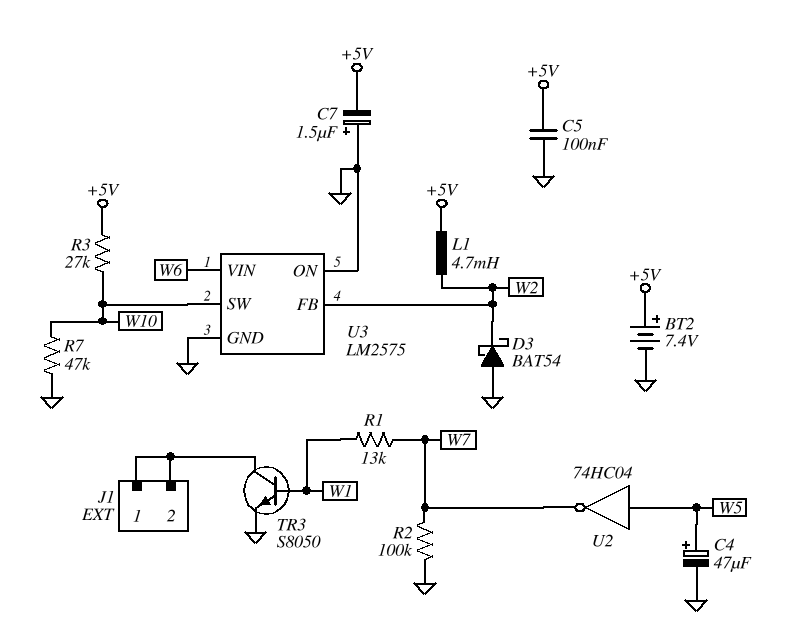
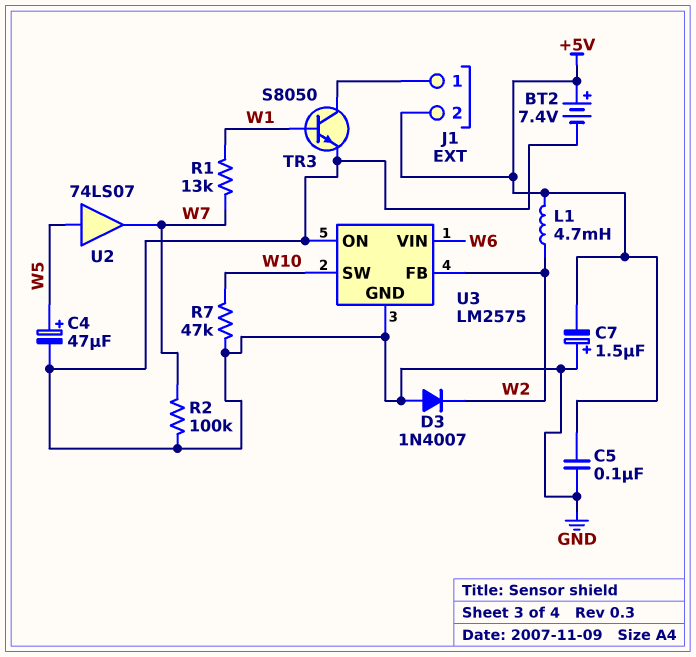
D3: schottky BAT54 (A GND, K W2) -> diode 1N4007 (A GND, K W2)
J1 pin 2: J1/1 -> +5V
R3: 27k (+5V, W10) -> none
U2: NOT 74HC04 (in W5, out W7) -> buffer 74LS07 (in W5, out W7)

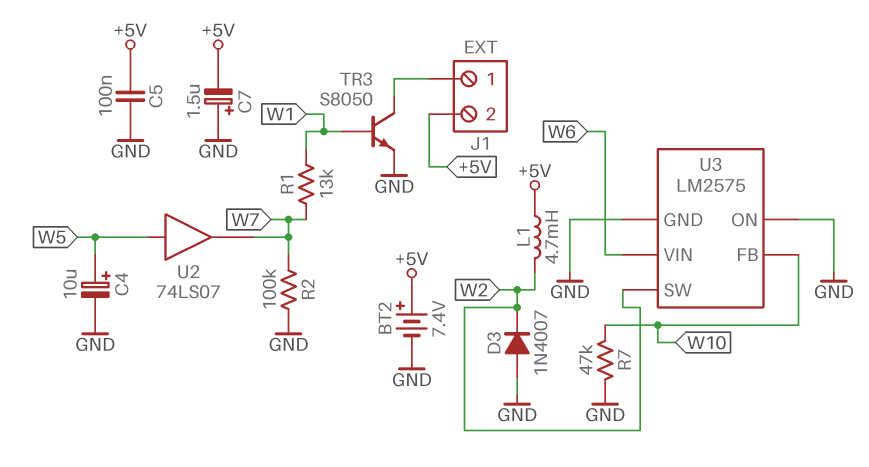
C4: 47uF (plus W5, minus GND) -> 10uF (plus W5, minus GND)
U3 pin FB: W2 -> W10
U3 pin SW: W10 -> W2

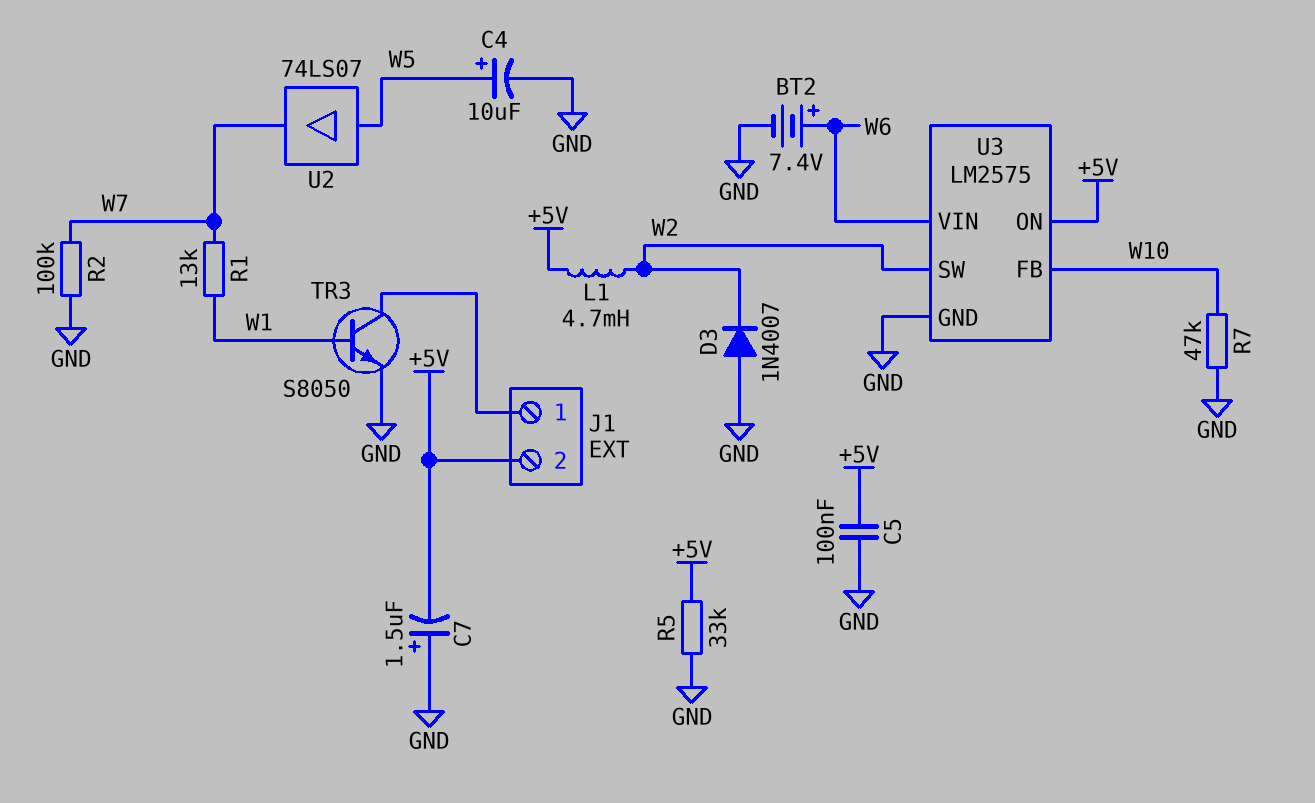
BT2: 7.4V (plus +5V, minus GND) -> 7.4V (plus W6, minus GND)
R5: none -> 33k (+5V, GND)
U3 pin ON: GND -> +5V

